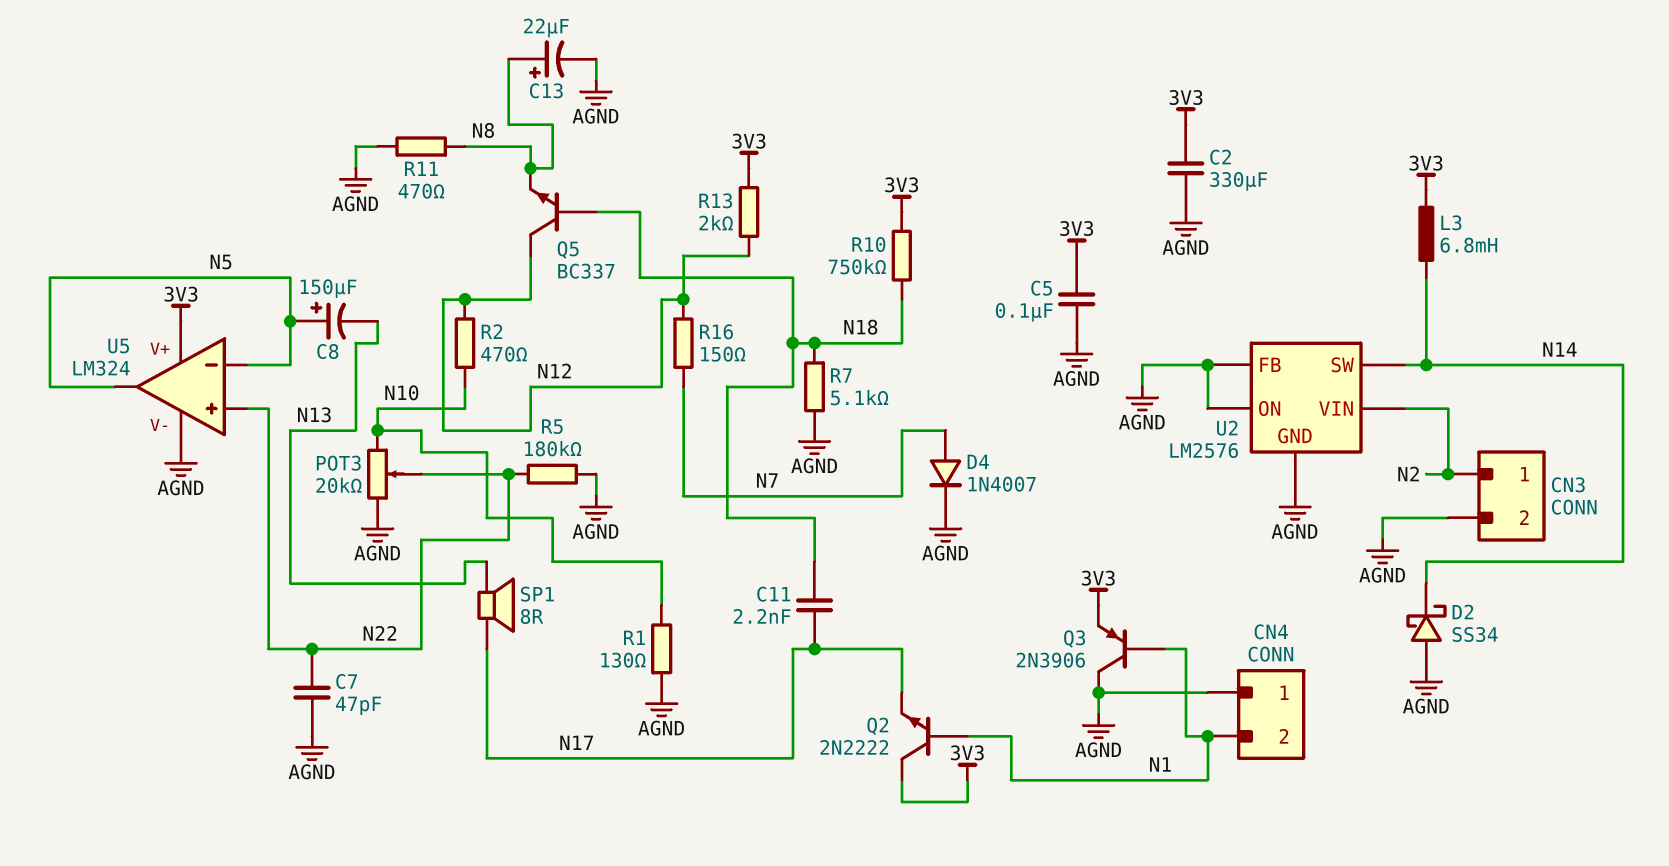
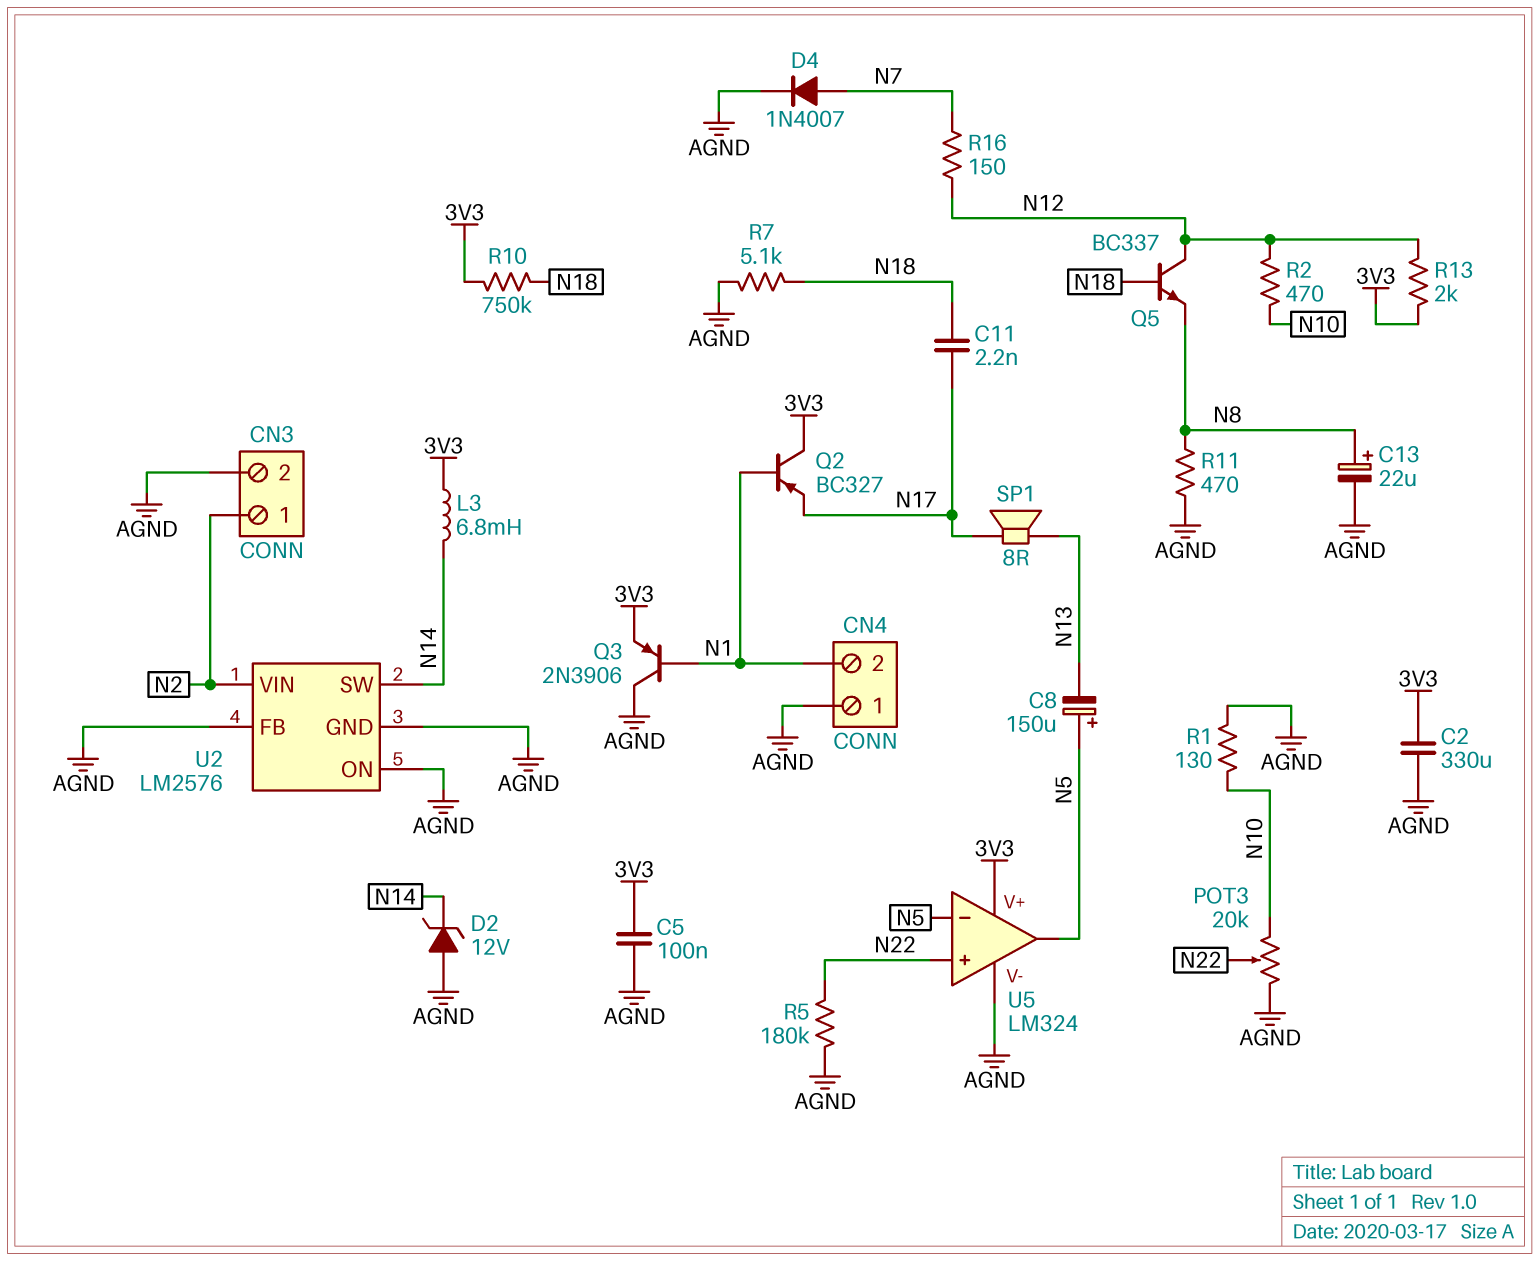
C7: 47pF (AGND, N22) -> none
D2: schottky SS34 (A AGND, K N14) -> zener 12V (A AGND, K N14)
Q2: NPN 2N2222 (B N1, C 3V3, E N17) -> PNP BC327 (B N1, C 3V3, E N17)

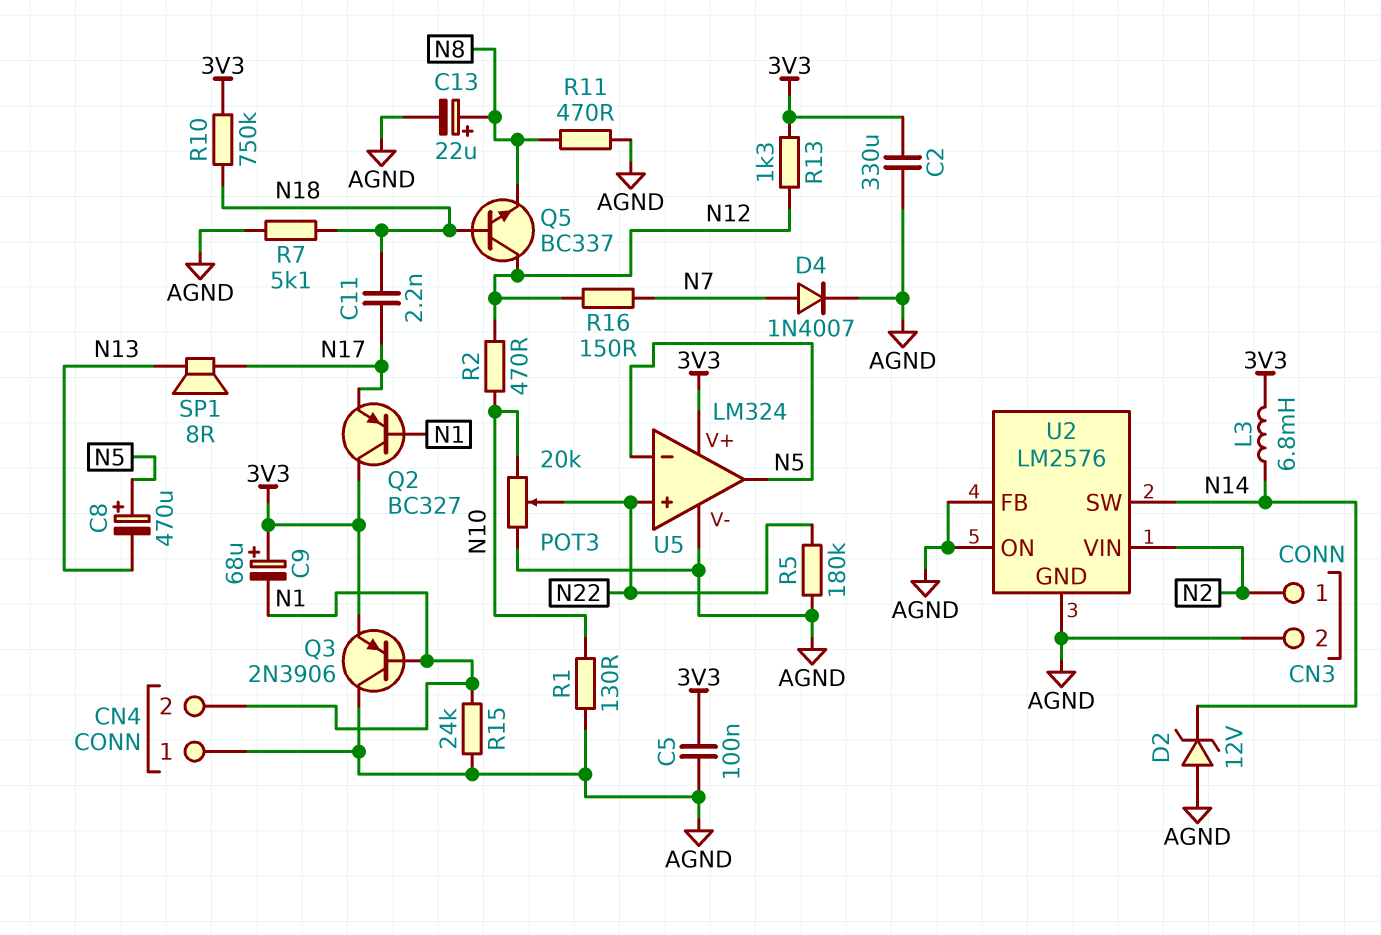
C8: 150uF (plus N5, minus N13) -> 470uF (plus N5, minus N13)
C9: none -> 68uF (plus 3V3, minus N1)
R13: 2k (3V3, N12) -> 1.3k (3V3, N12)
R15: none -> 24k (AGND, N1)

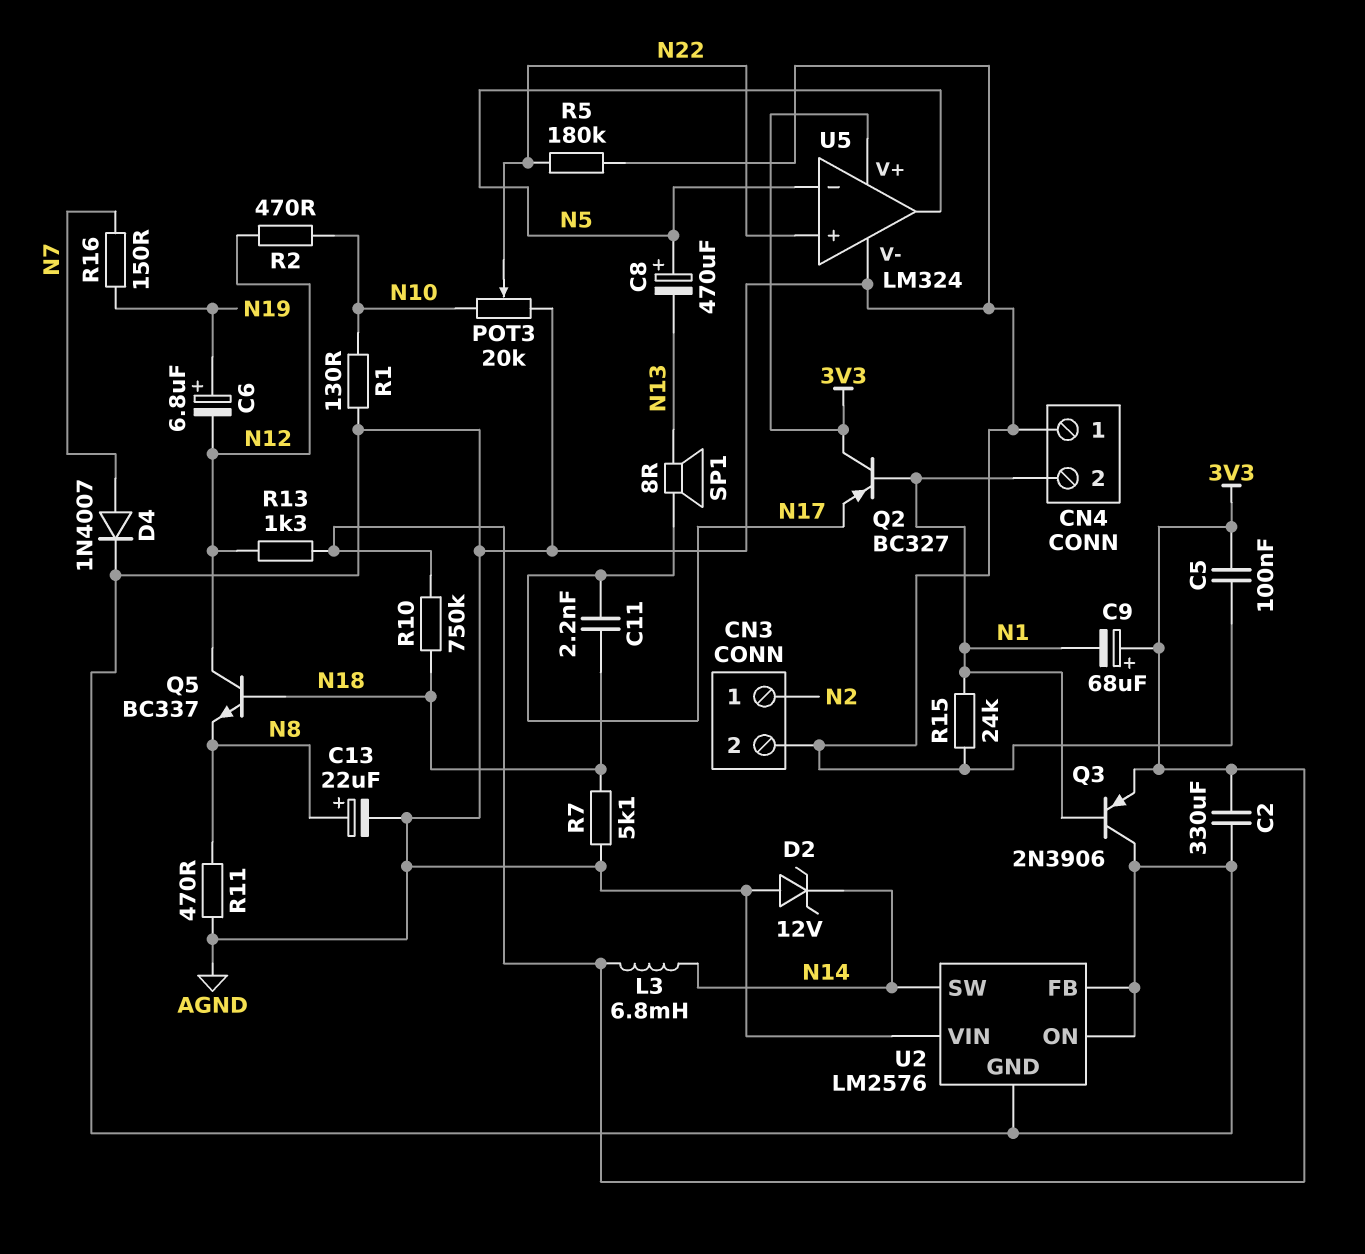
C6: none -> 6.8uF (plus N19, minus N12)
R16: 150 (N7, N12) -> 150 (N7, N19)
U2 pin VIN: N2 -> AGND

